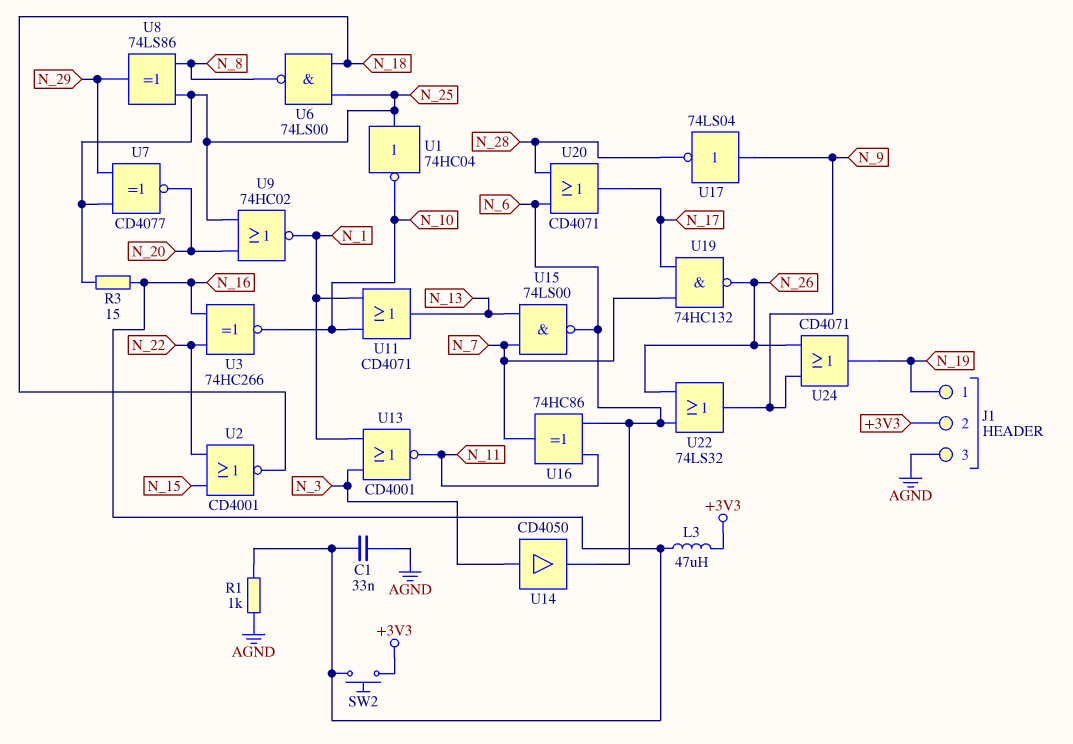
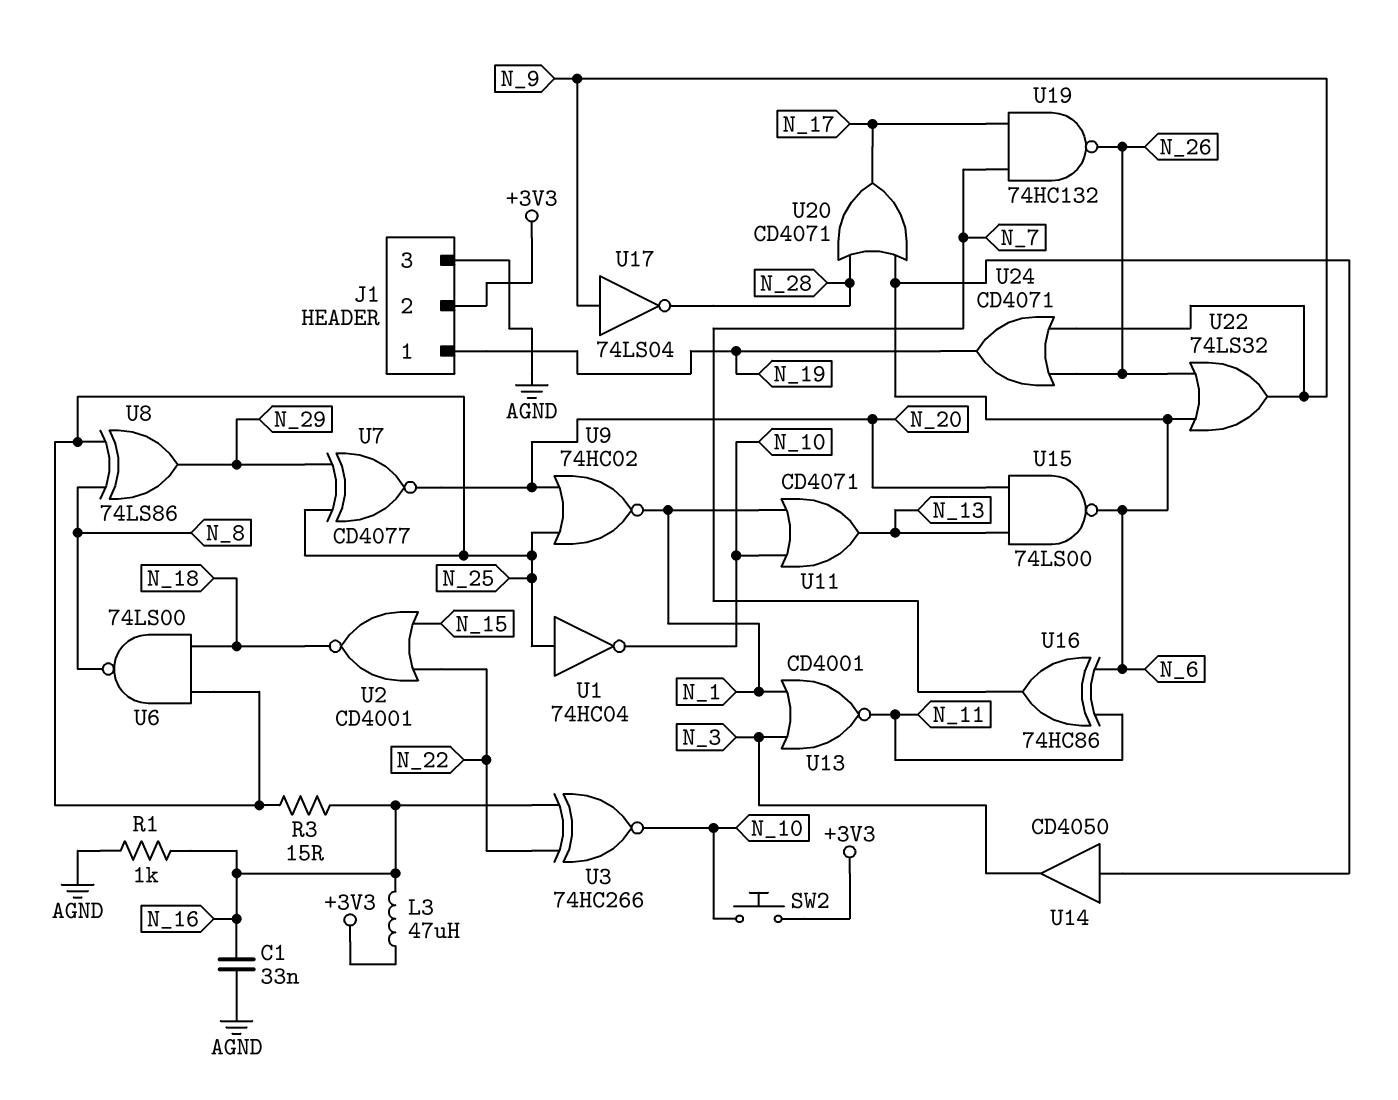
SW2: button (+3V3, N_16) -> button (+3V3, N_10)
U14: buffer CD4050 (in N_3, out N_6) -> buffer CD4050 (in N_6, out N_3)
U15: NAND 74LS00 (in N_7, in N_13, out N_6) -> NAND 74LS00 (in N_13, in N_20, out N_6)

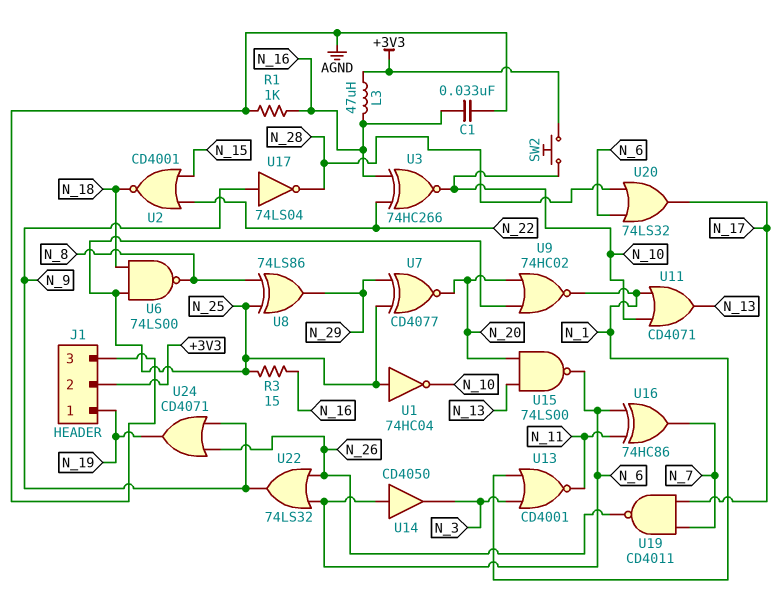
U19: NAND 74HC132 (in N_7, in N_17, out N_26) -> NAND CD4011 (in N_7, in N_17, out N_26)
U20: OR CD4071 (in N_6, in N_28, out N_17) -> OR 74LS32 (in N_6, in N_28, out N_17)

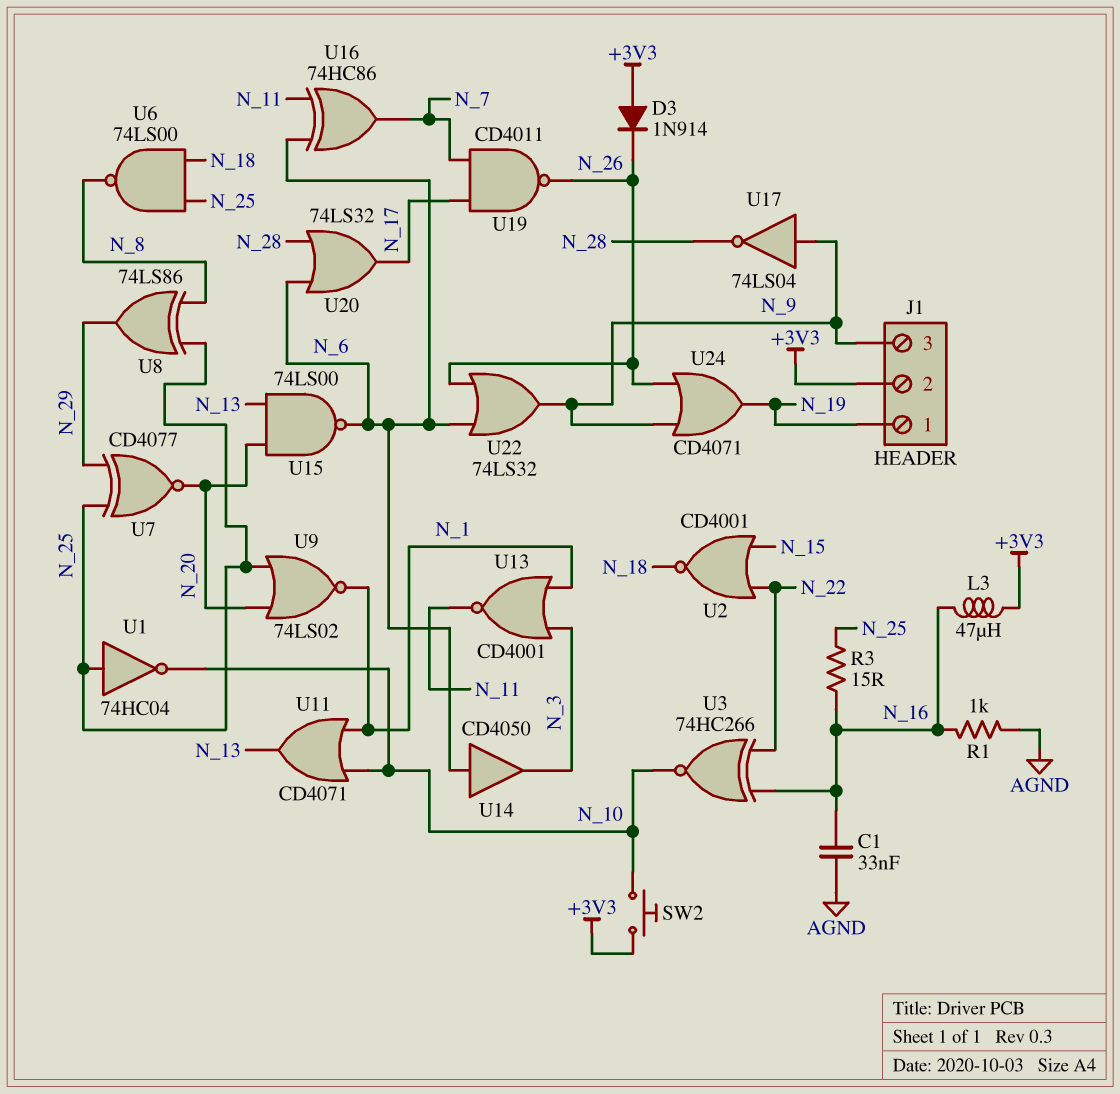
D3: none -> diode 1N914 (A +3V3, K N_26)
J1 pin 3: AGND -> N_9
U9: NOR 74HC02 (in N_20, in N_25, out N_1) -> NOR 74LS02 (in N_20, in N_25, out N_1)

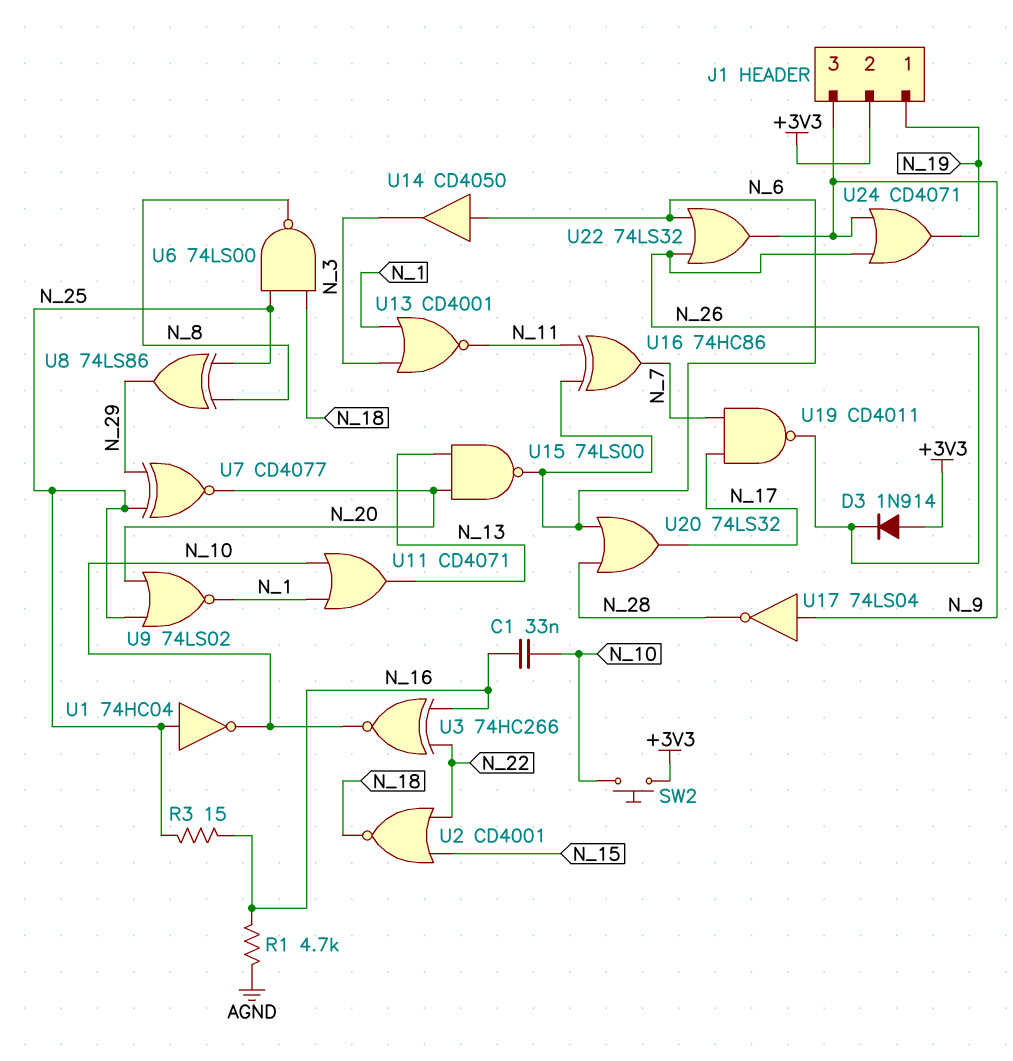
C1: 33nF (AGND, N_16) -> 33nF (N_10, N_16)
L3: 47uH (+3V3, N_16) -> none
R1: 1k (AGND, N_16) -> 4.7k (AGND, N_16)

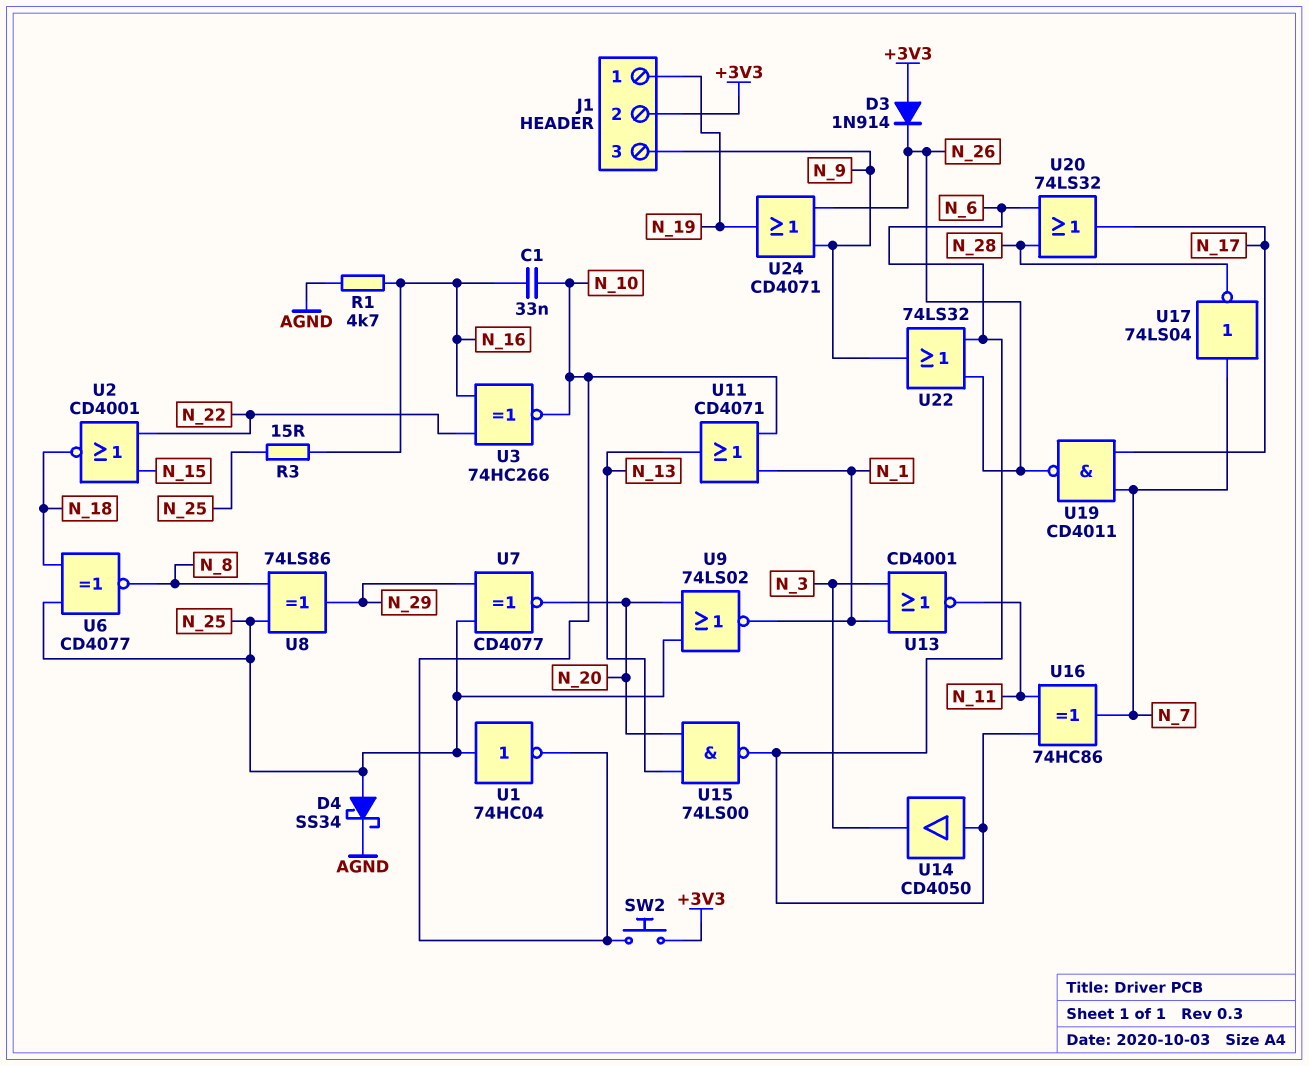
D4: none -> schottky SS34 (A N_25, K AGND)
U6: NAND 74LS00 (in N_18, in N_25, out N_8) -> XNOR CD4077 (in N_18, in N_25, out N_8)
U17: NOT 74LS04 (in N_9, out N_28) -> NOT 74LS04 (in N_7, out N_28)

